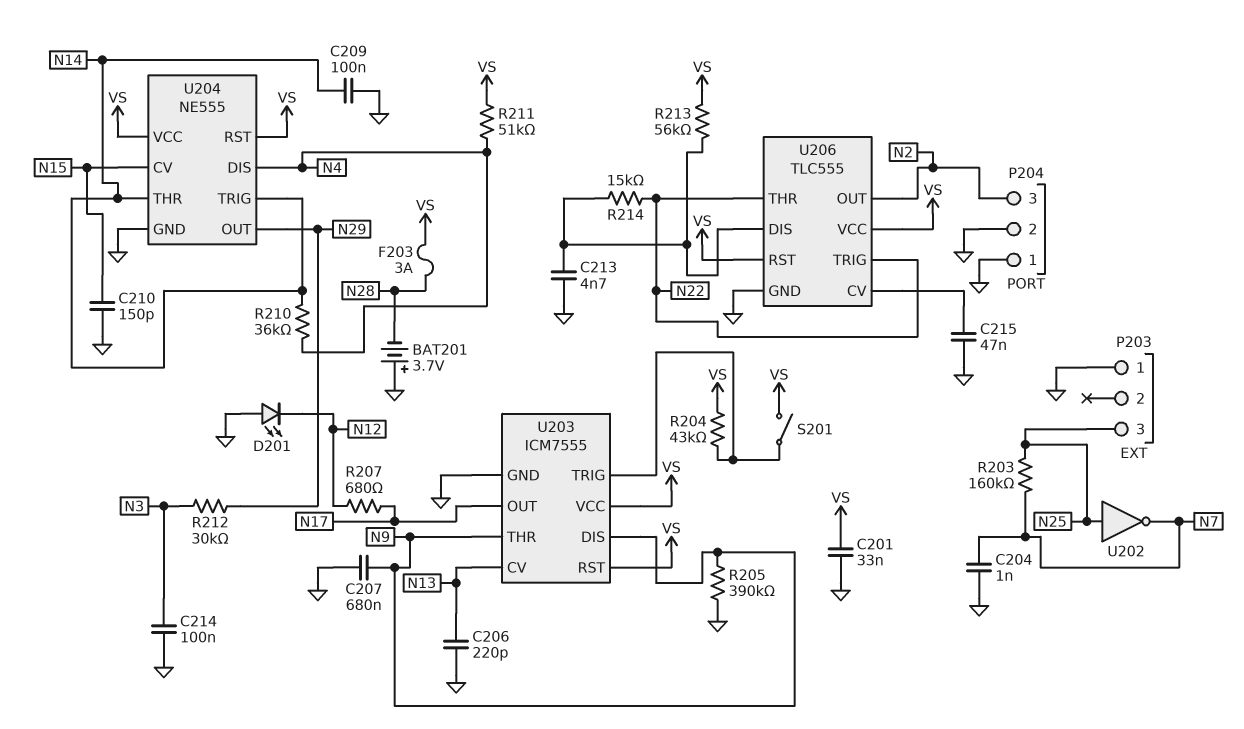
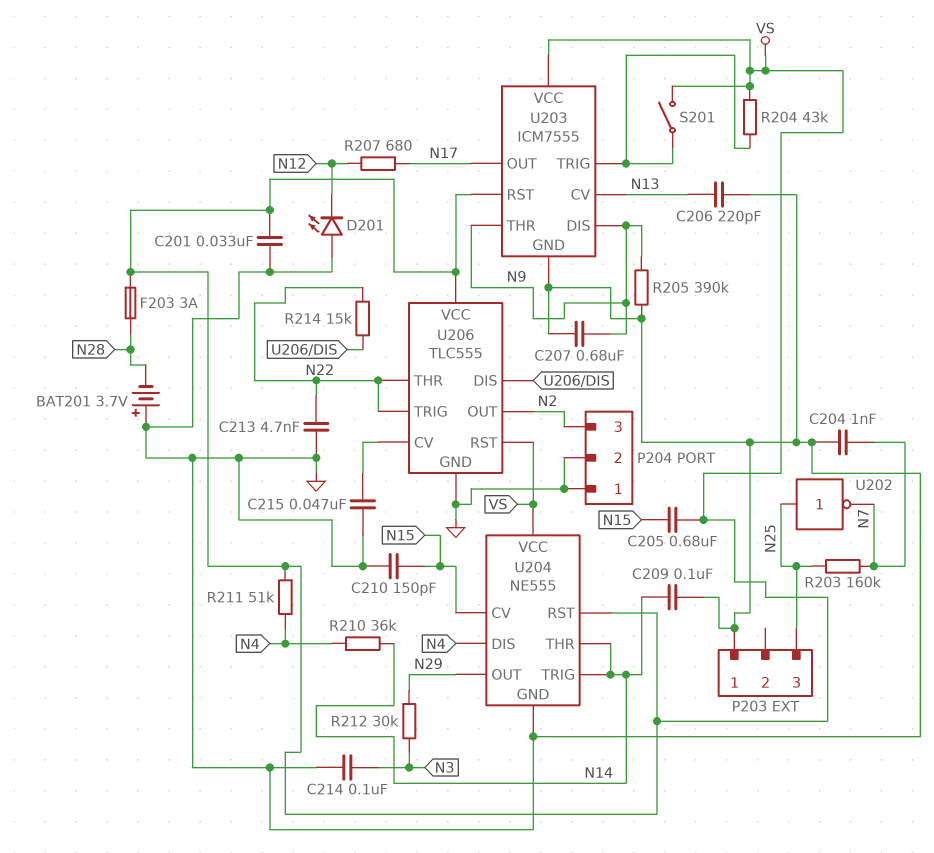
C205: none -> 680nF (N15, VS)
C213: 4.7nF (GND, U206/DIS) -> 4.7nF (GND, N22)
R213: 56k (U206/DIS, VS) -> none

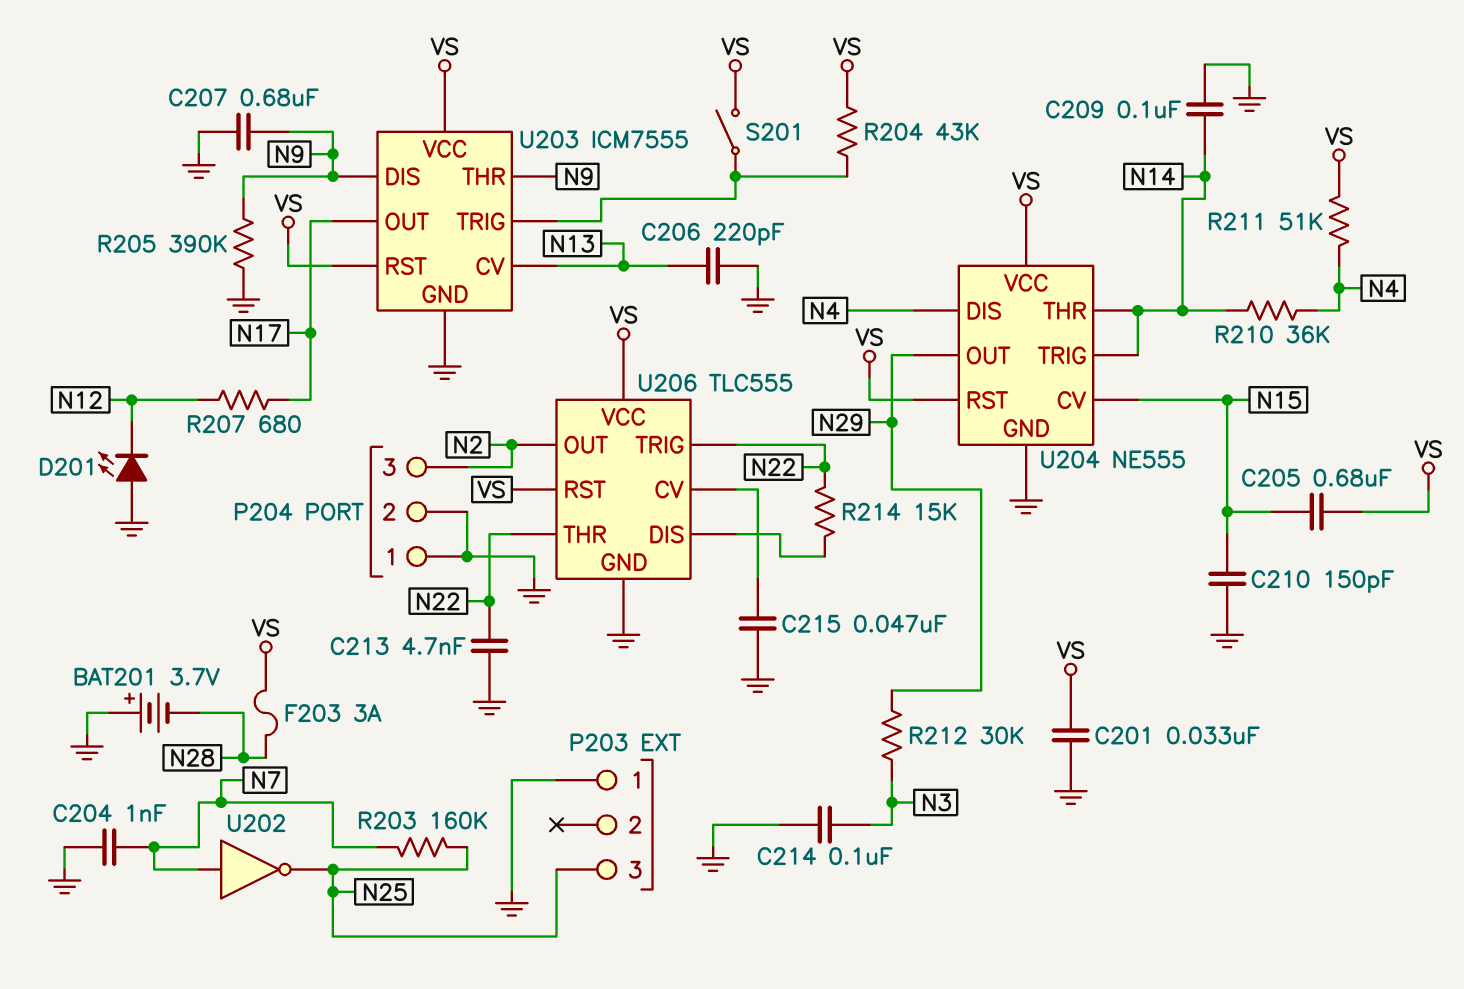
U202: NOT (in N25, out N7) -> NOT (in N7, out N25)

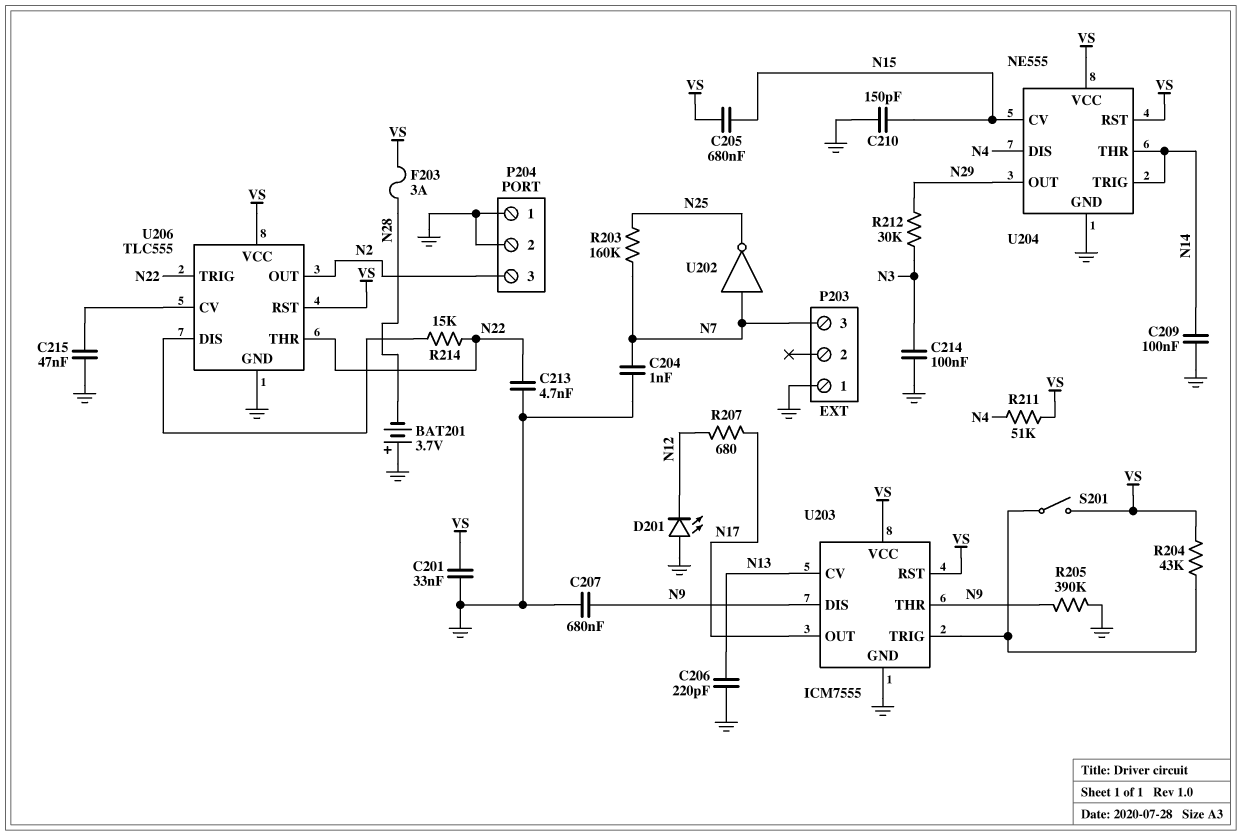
P203 pin 3: N25 -> N7
R210: 36k (N4, N14) -> none

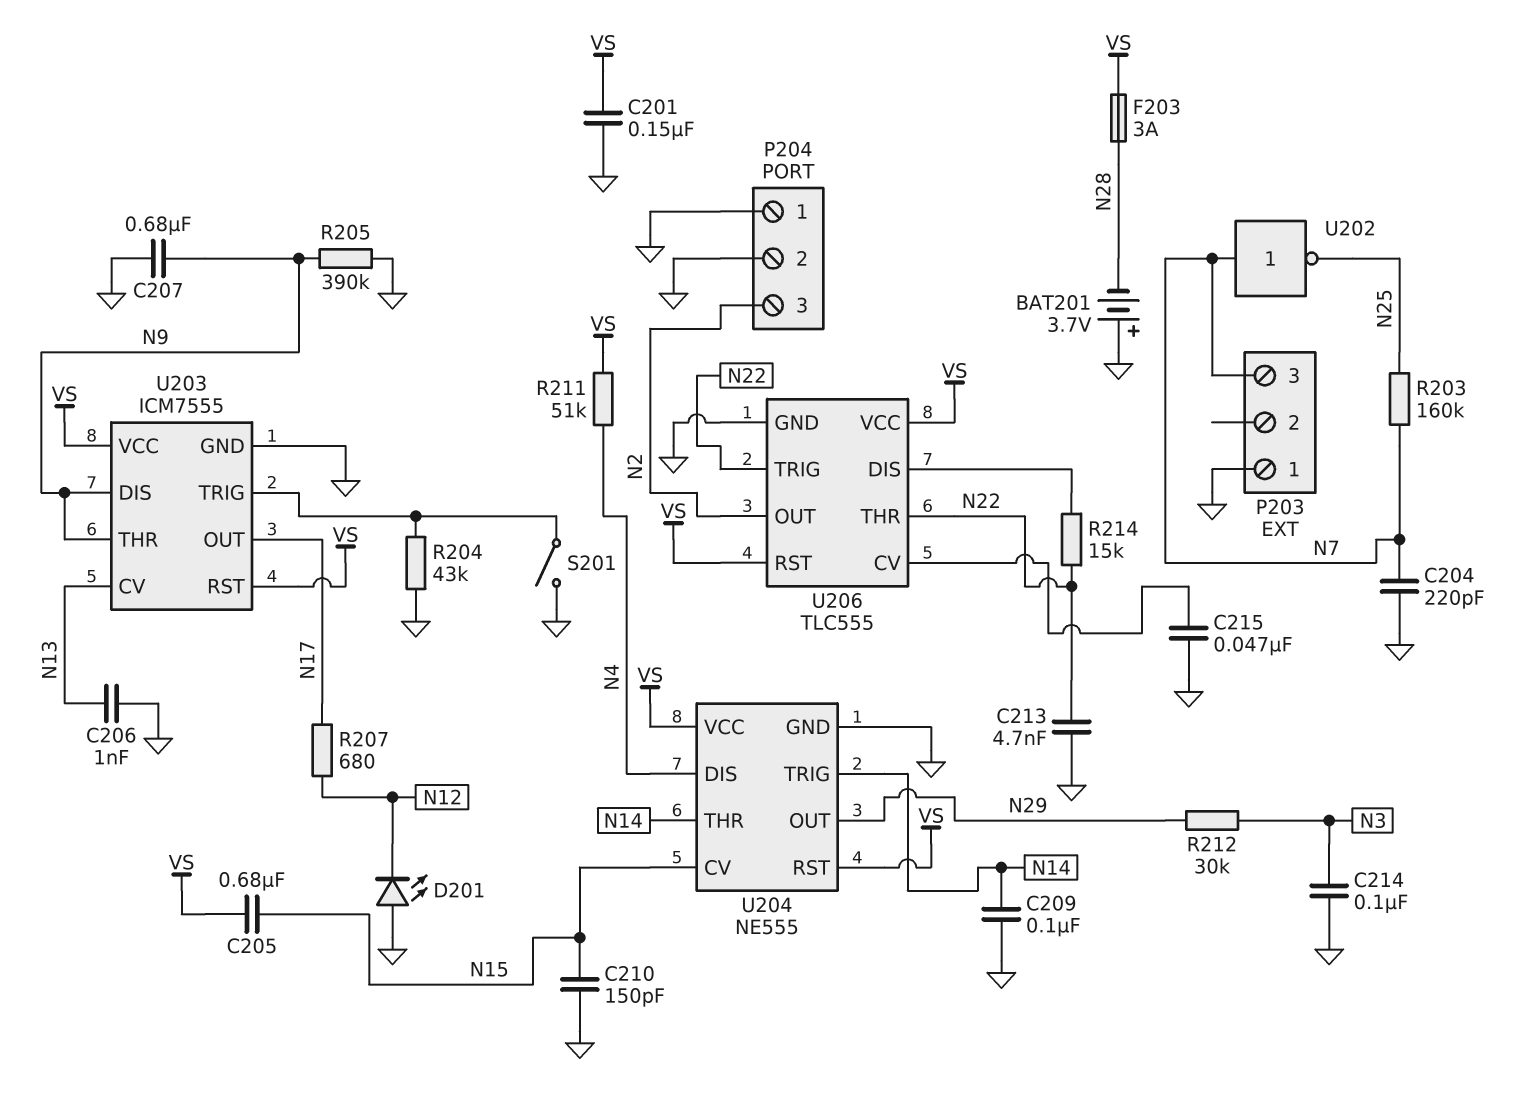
C201: 33nF (GND, VS) -> 150nF (GND, VS)
C204: 1nF (GND, N7) -> 220pF (GND, N7)
C206: 220pF (GND, N13) -> 1nF (GND, N13)
R204: 43k (U203/TRIG, VS) -> 43k (GND, U203/TRIG)
S201: switch (U203/TRIG, VS) -> switch (GND, U203/TRIG)

